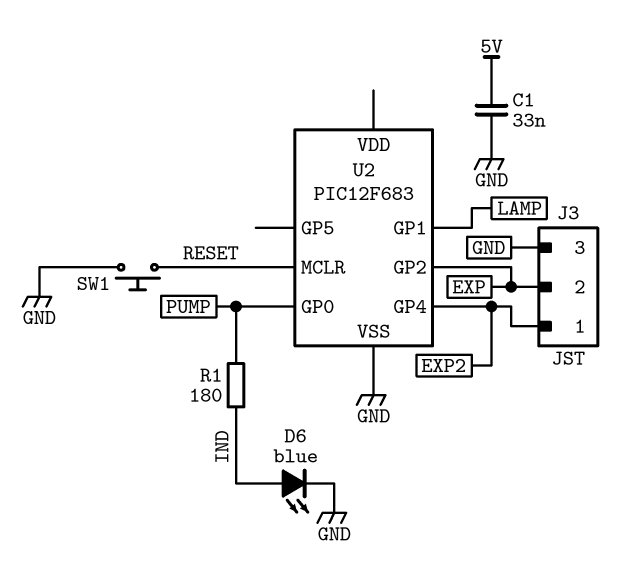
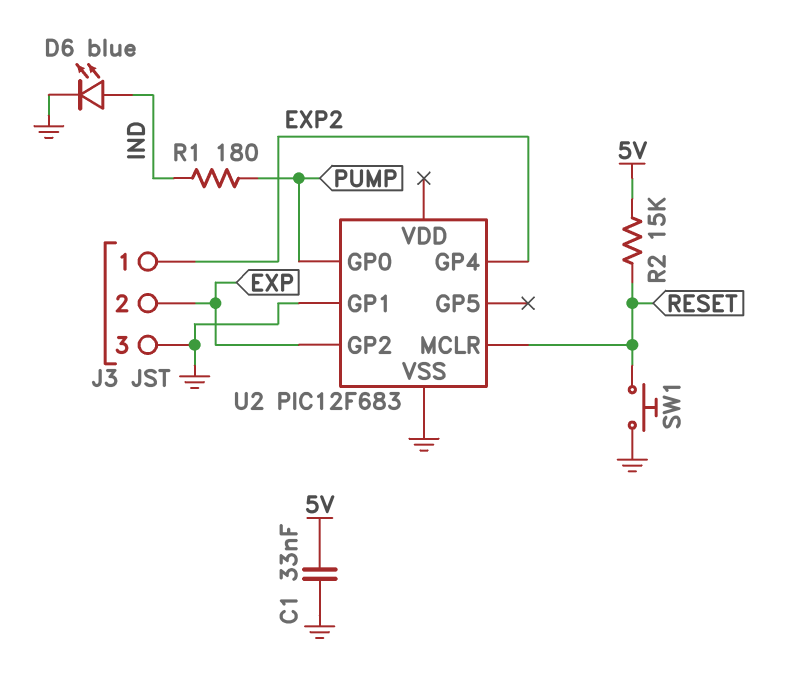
R2: none -> 15k (5V, RESET)
U2 pin GP1: LAMP -> GND

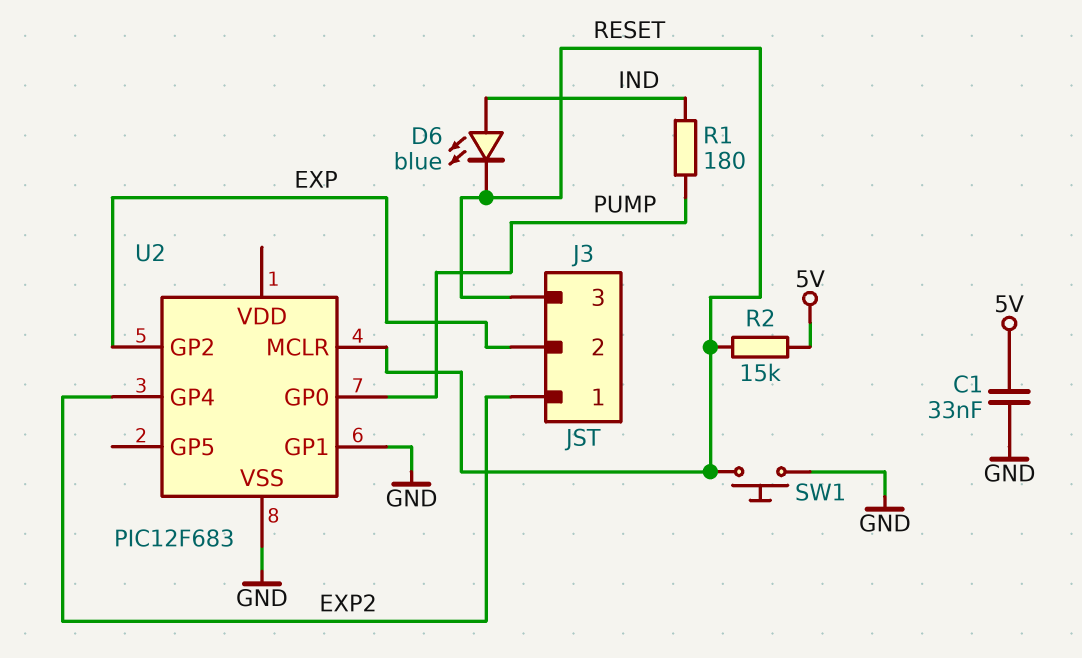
D6: LED blue (A IND, K GND) -> LED blue (A IND, K RESET)
J3 pin 3: GND -> RESET

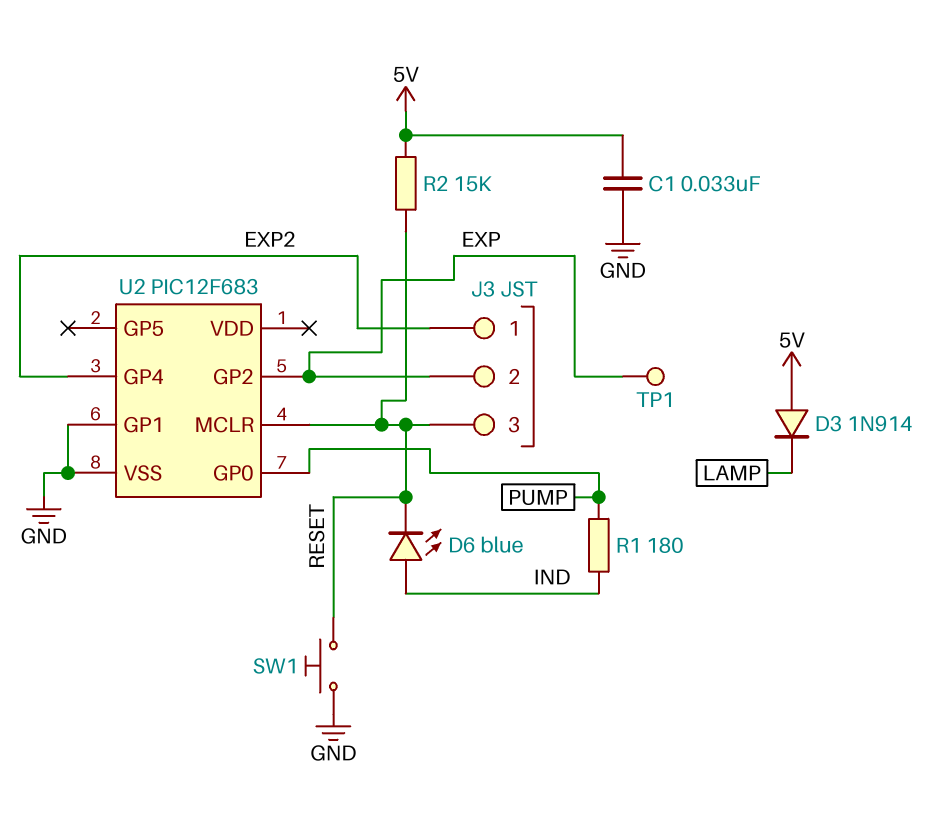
D3: none -> diode 1N914 (A 5V, K LAMP)
TP1: none -> test point (EXP)

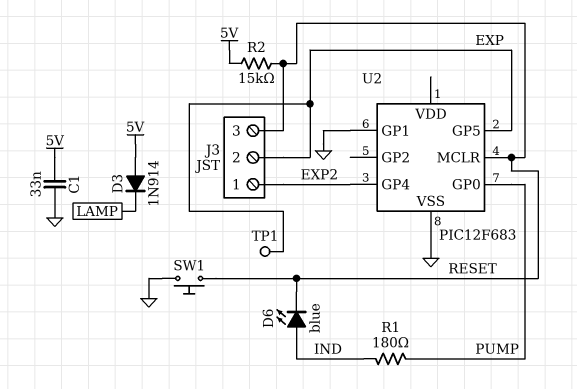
U2 pin GP2: EXP -> none
U2 pin GP5: none -> EXP

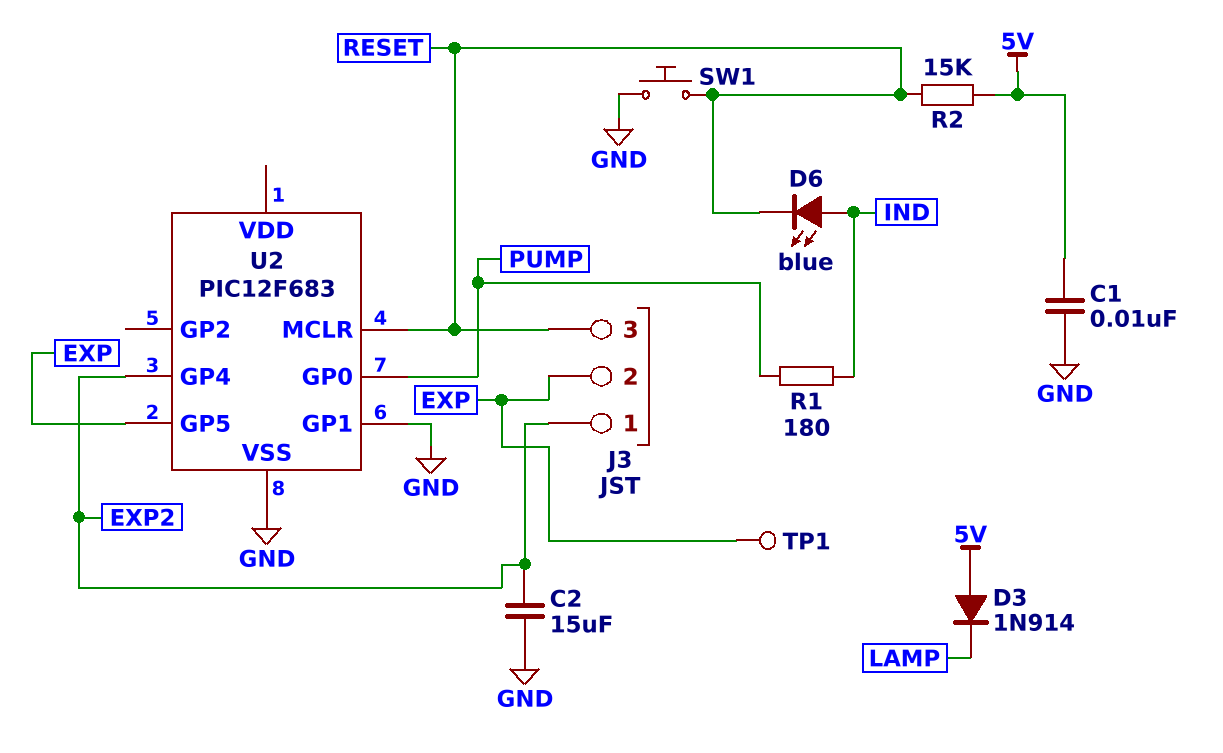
C1: 33nF (5V, GND) -> 10nF (5V, GND)
C2: none -> 15uF (EXP2, GND)

